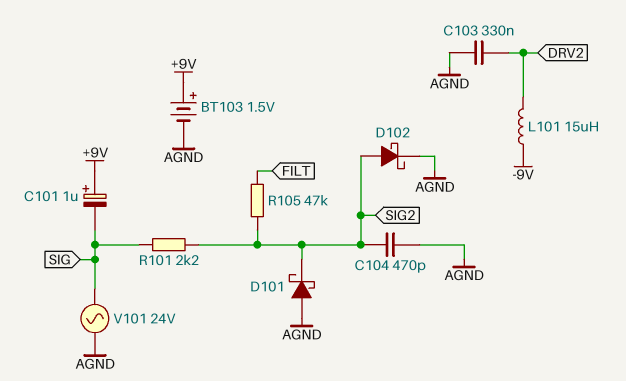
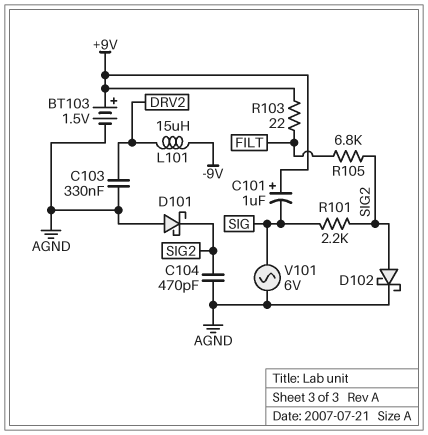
R103: none -> 22 (+9V, FILT)
R105: 47k (FILT, SIG2) -> 6.8k (FILT, SIG2)
V101: AC 24V (AGND, SIG) -> AC 6V (AGND, SIG)

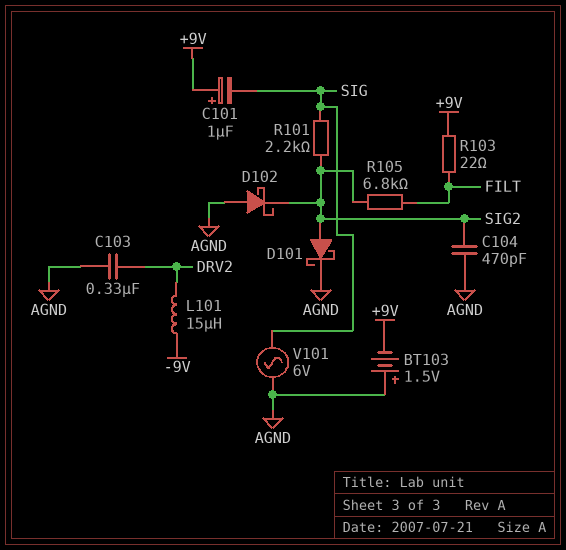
BT103: 1.5V (plus +9V, minus AGND) -> 1.5V (plus AGND, minus +9V)
D101: schottky (A AGND, K SIG2) -> schottky (A SIG2, K AGND)
D102: schottky (A SIG2, K AGND) -> schottky (A AGND, K SIG2)

